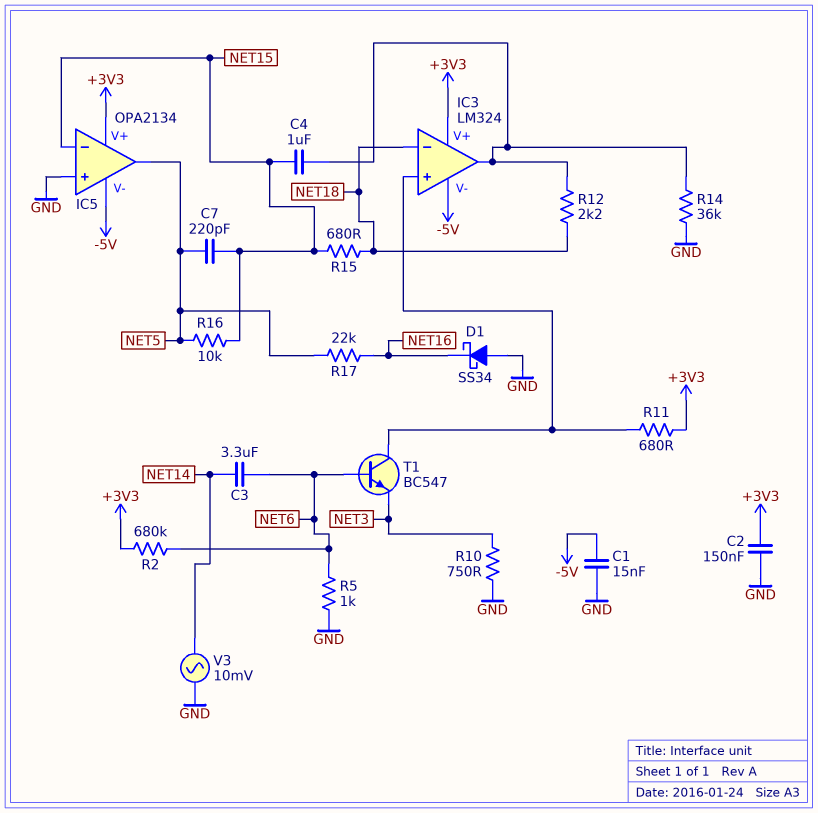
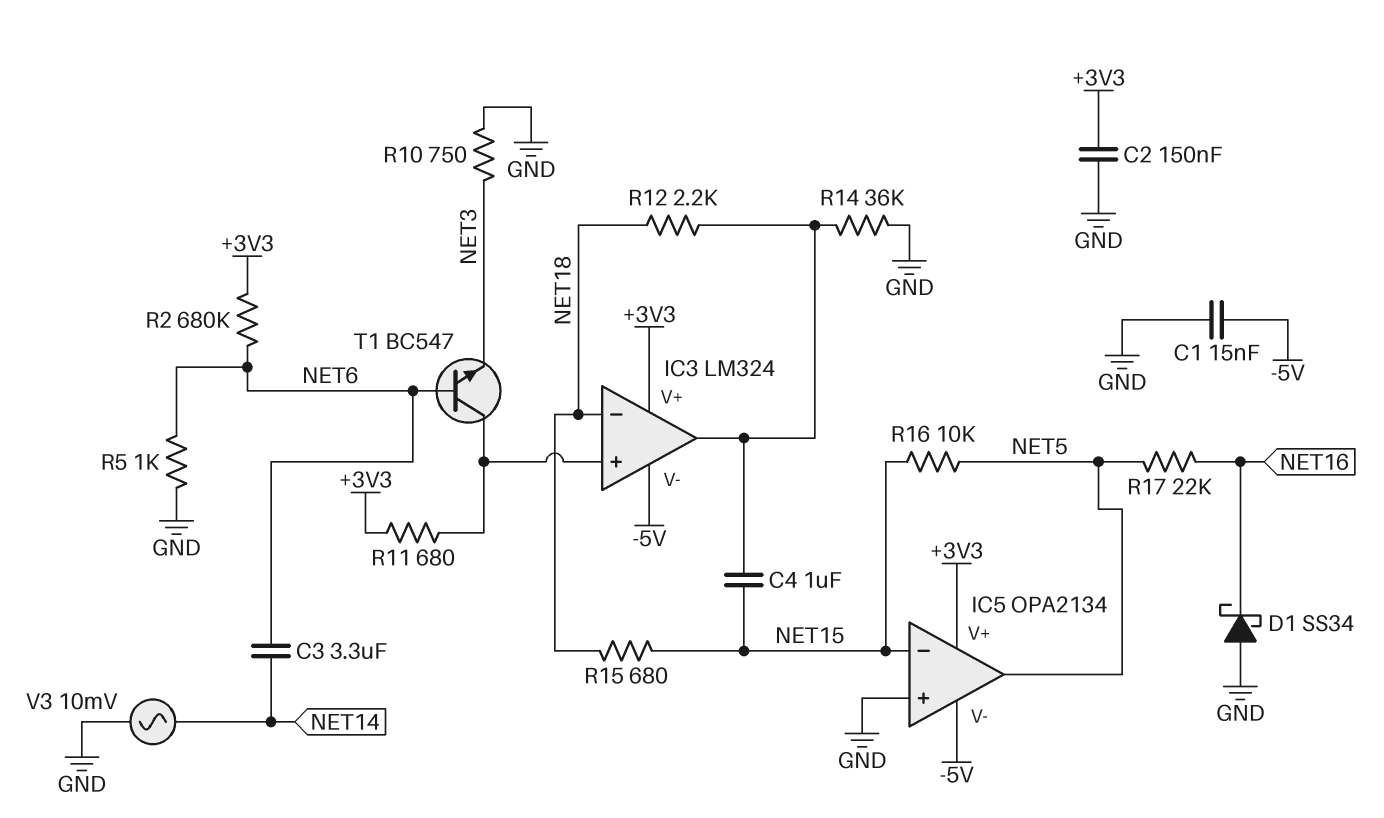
C7: 220pF (NET5, NET15) -> none

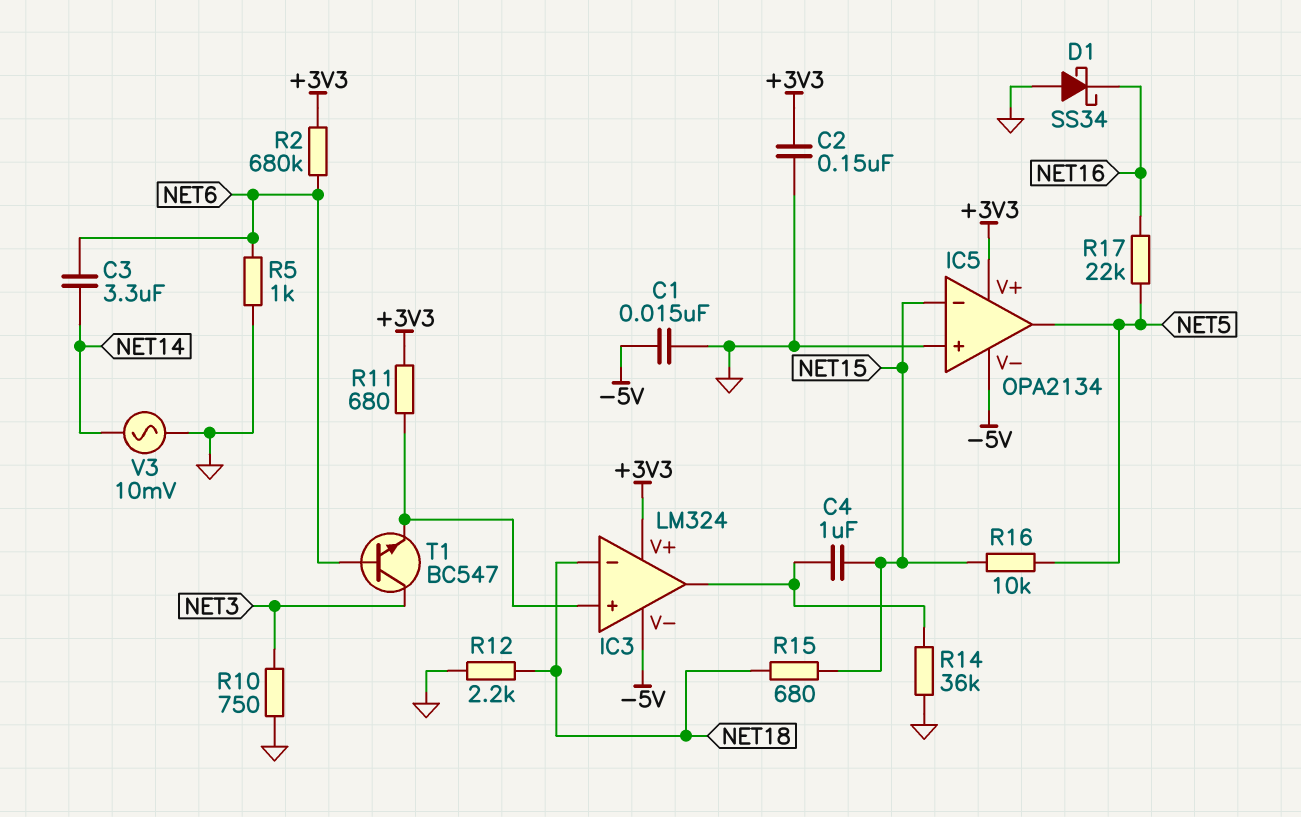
R12: 2.2k (IC3/out, NET18) -> 2.2k (GND, NET18)
T1: NPN BC547 (B NET6, C IC3/in+, E NET3) -> NPN BC547 (B NET6, C NET3, E IC3/in+)

